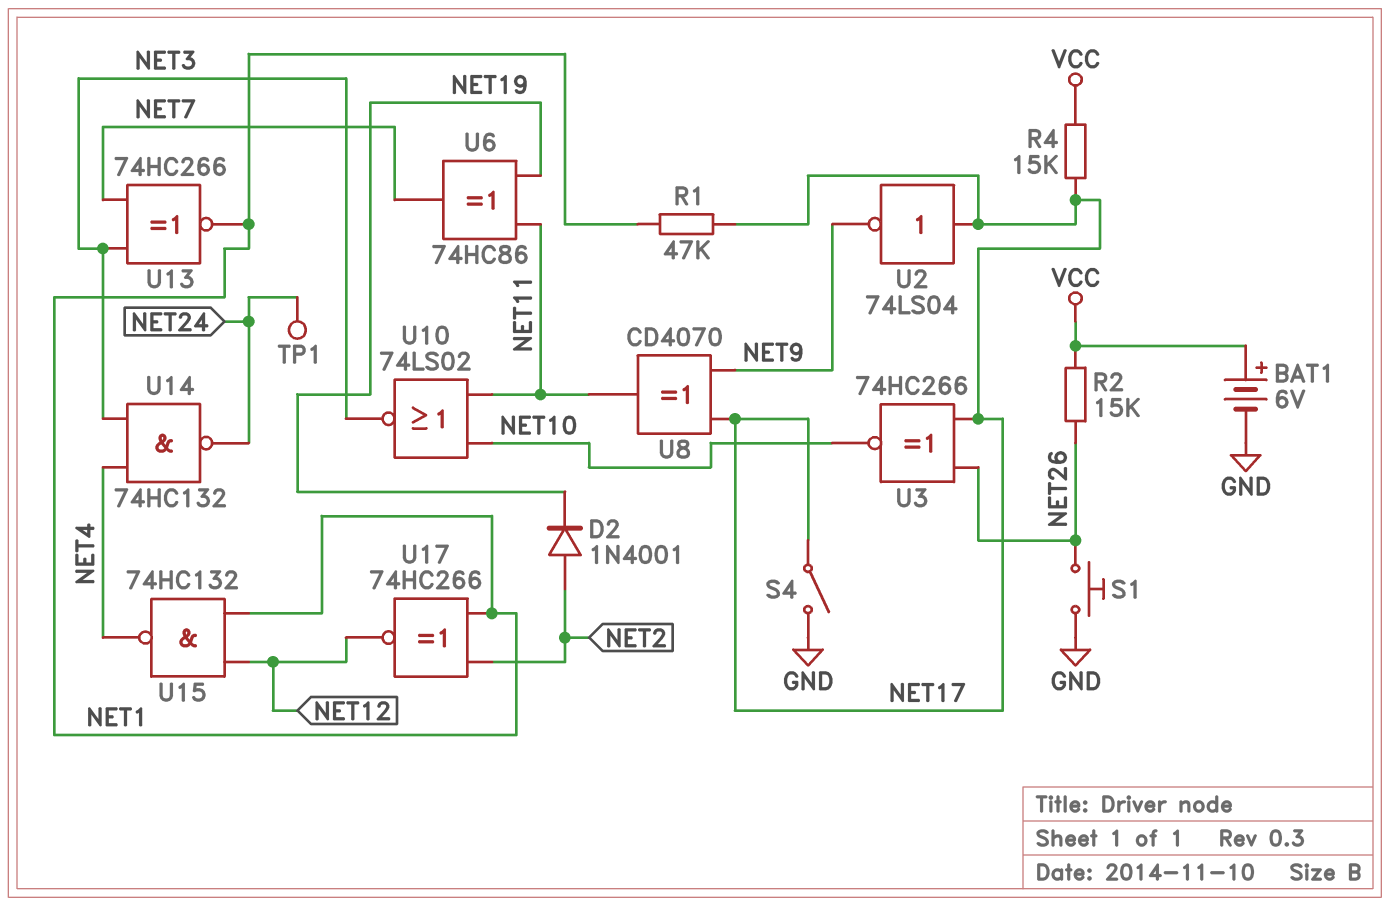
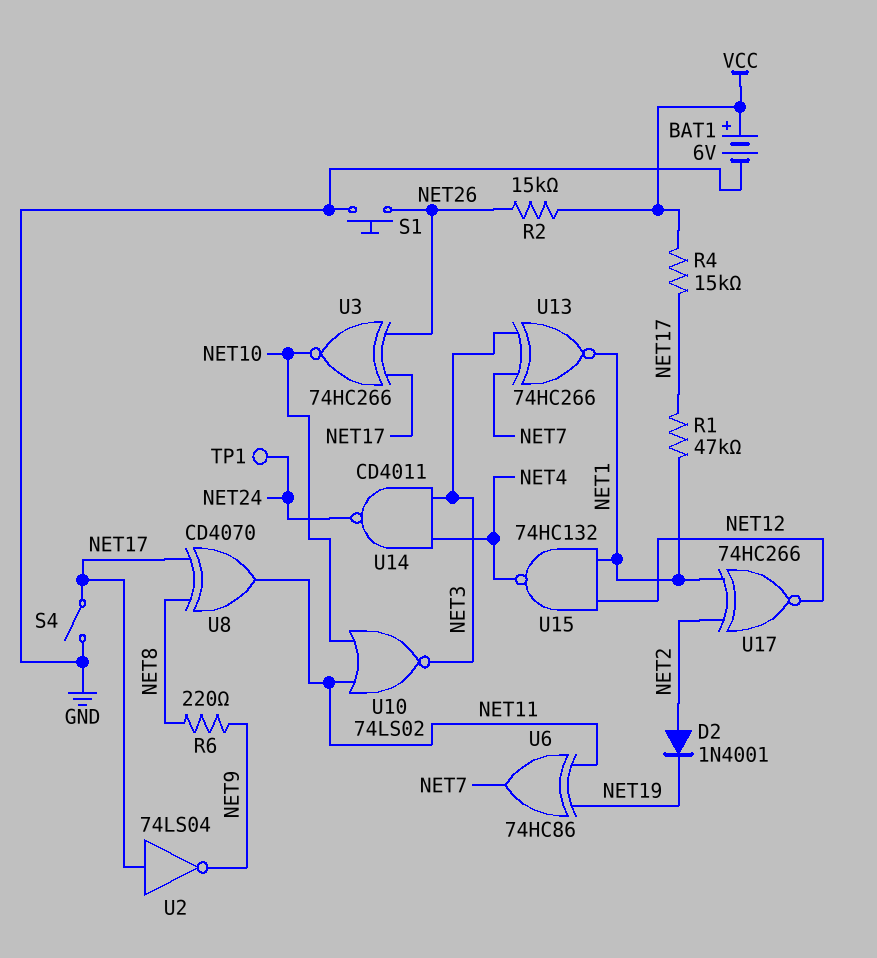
R6: none -> 220 (NET8, NET9)
U8: XOR CD4070 (in NET9, in NET17, out NET11) -> XOR CD4070 (in NET8, in NET17, out NET11)
U14: NAND 74HC132 (in NET3, in NET4, out NET24) -> NAND CD4011 (in NET3, in NET4, out NET24)

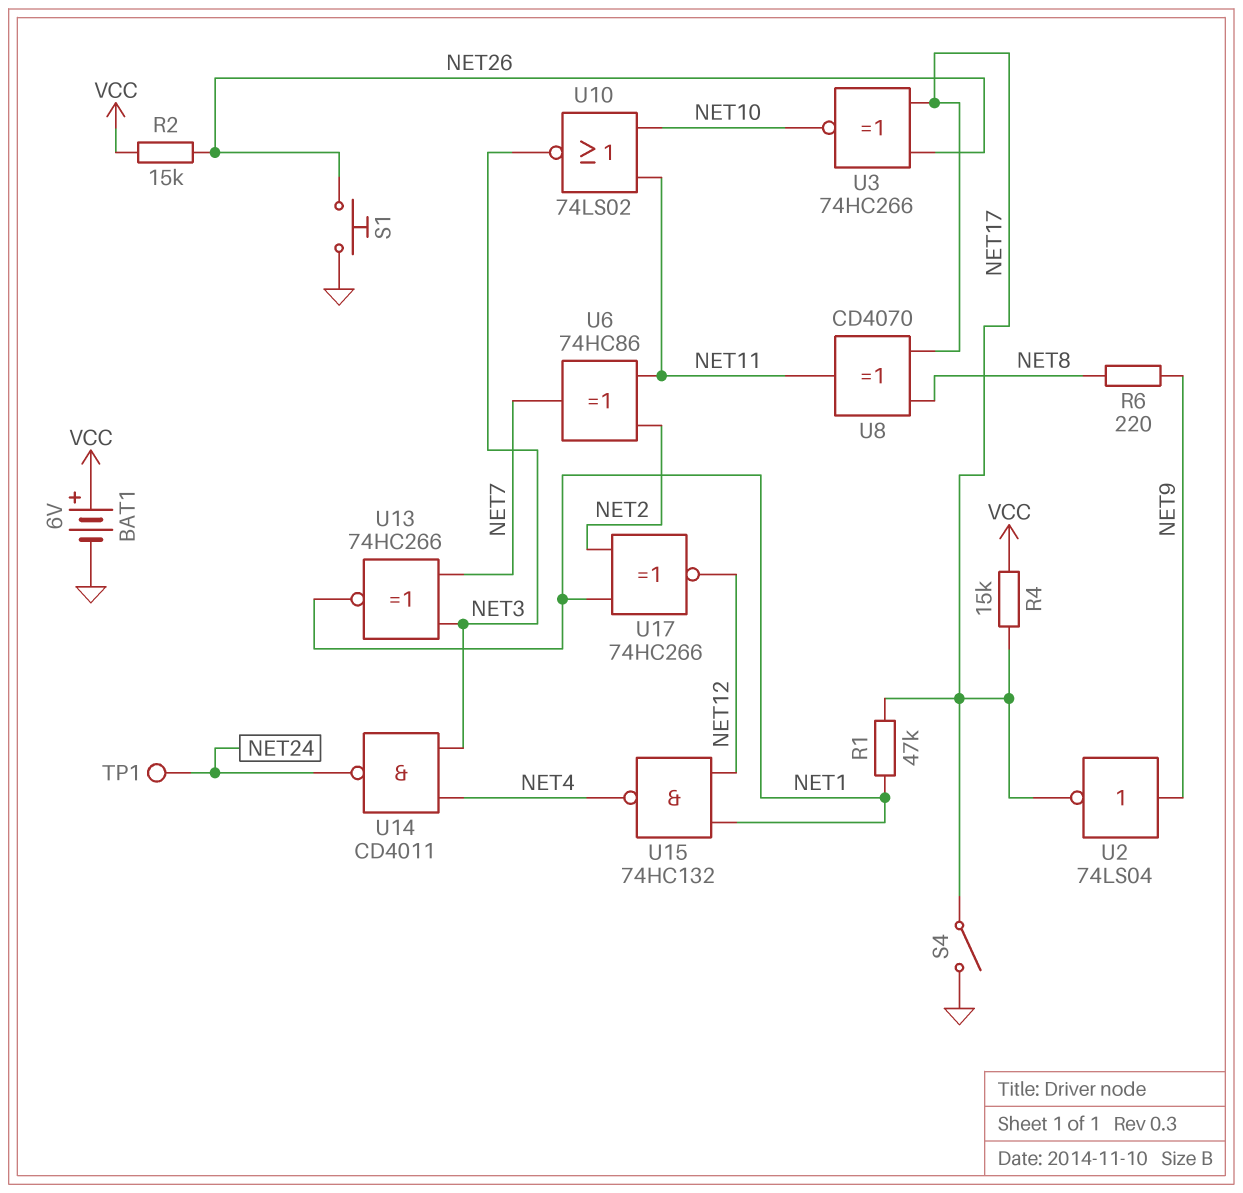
D2: diode 1N4001 (A NET2, K NET19) -> none
U2: NOT 74LS04 (in NET17, out NET9) -> NOT 74LS04 (in NET9, out NET17)
U6: XOR 74HC86 (in NET11, in NET19, out NET7) -> XOR 74HC86 (in NET2, in NET11, out NET7)

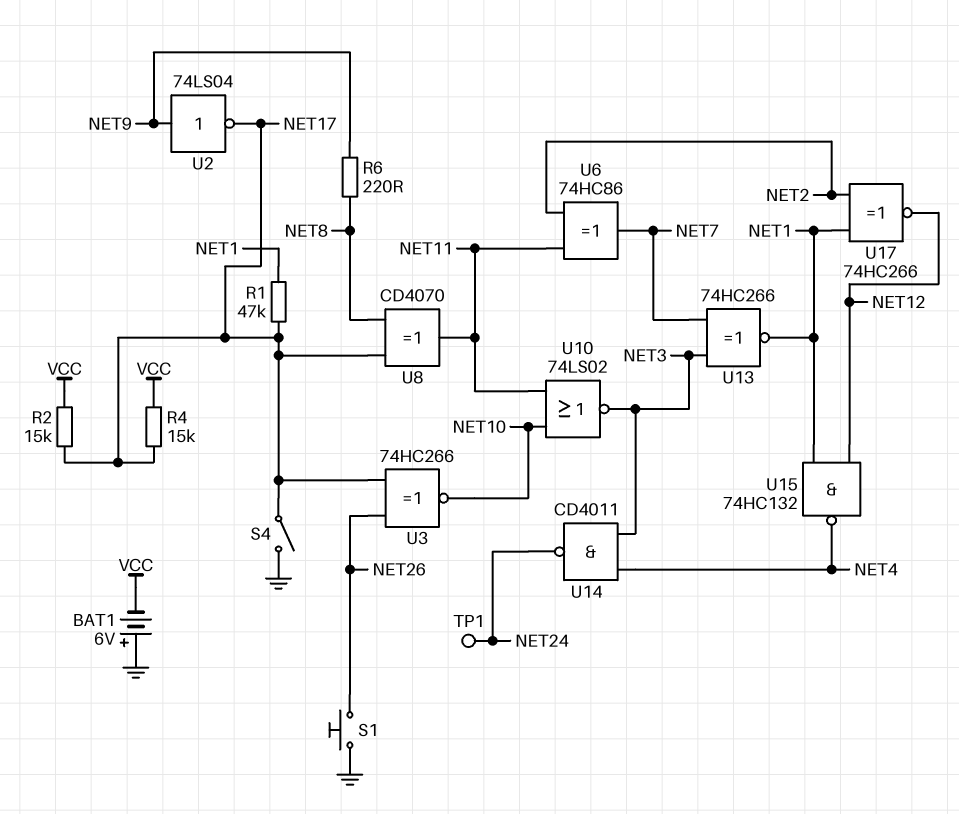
BAT1: 6V (plus VCC, minus GND) -> 6V (plus GND, minus VCC)
R2: 15k (NET26, VCC) -> 15k (NET17, VCC)

